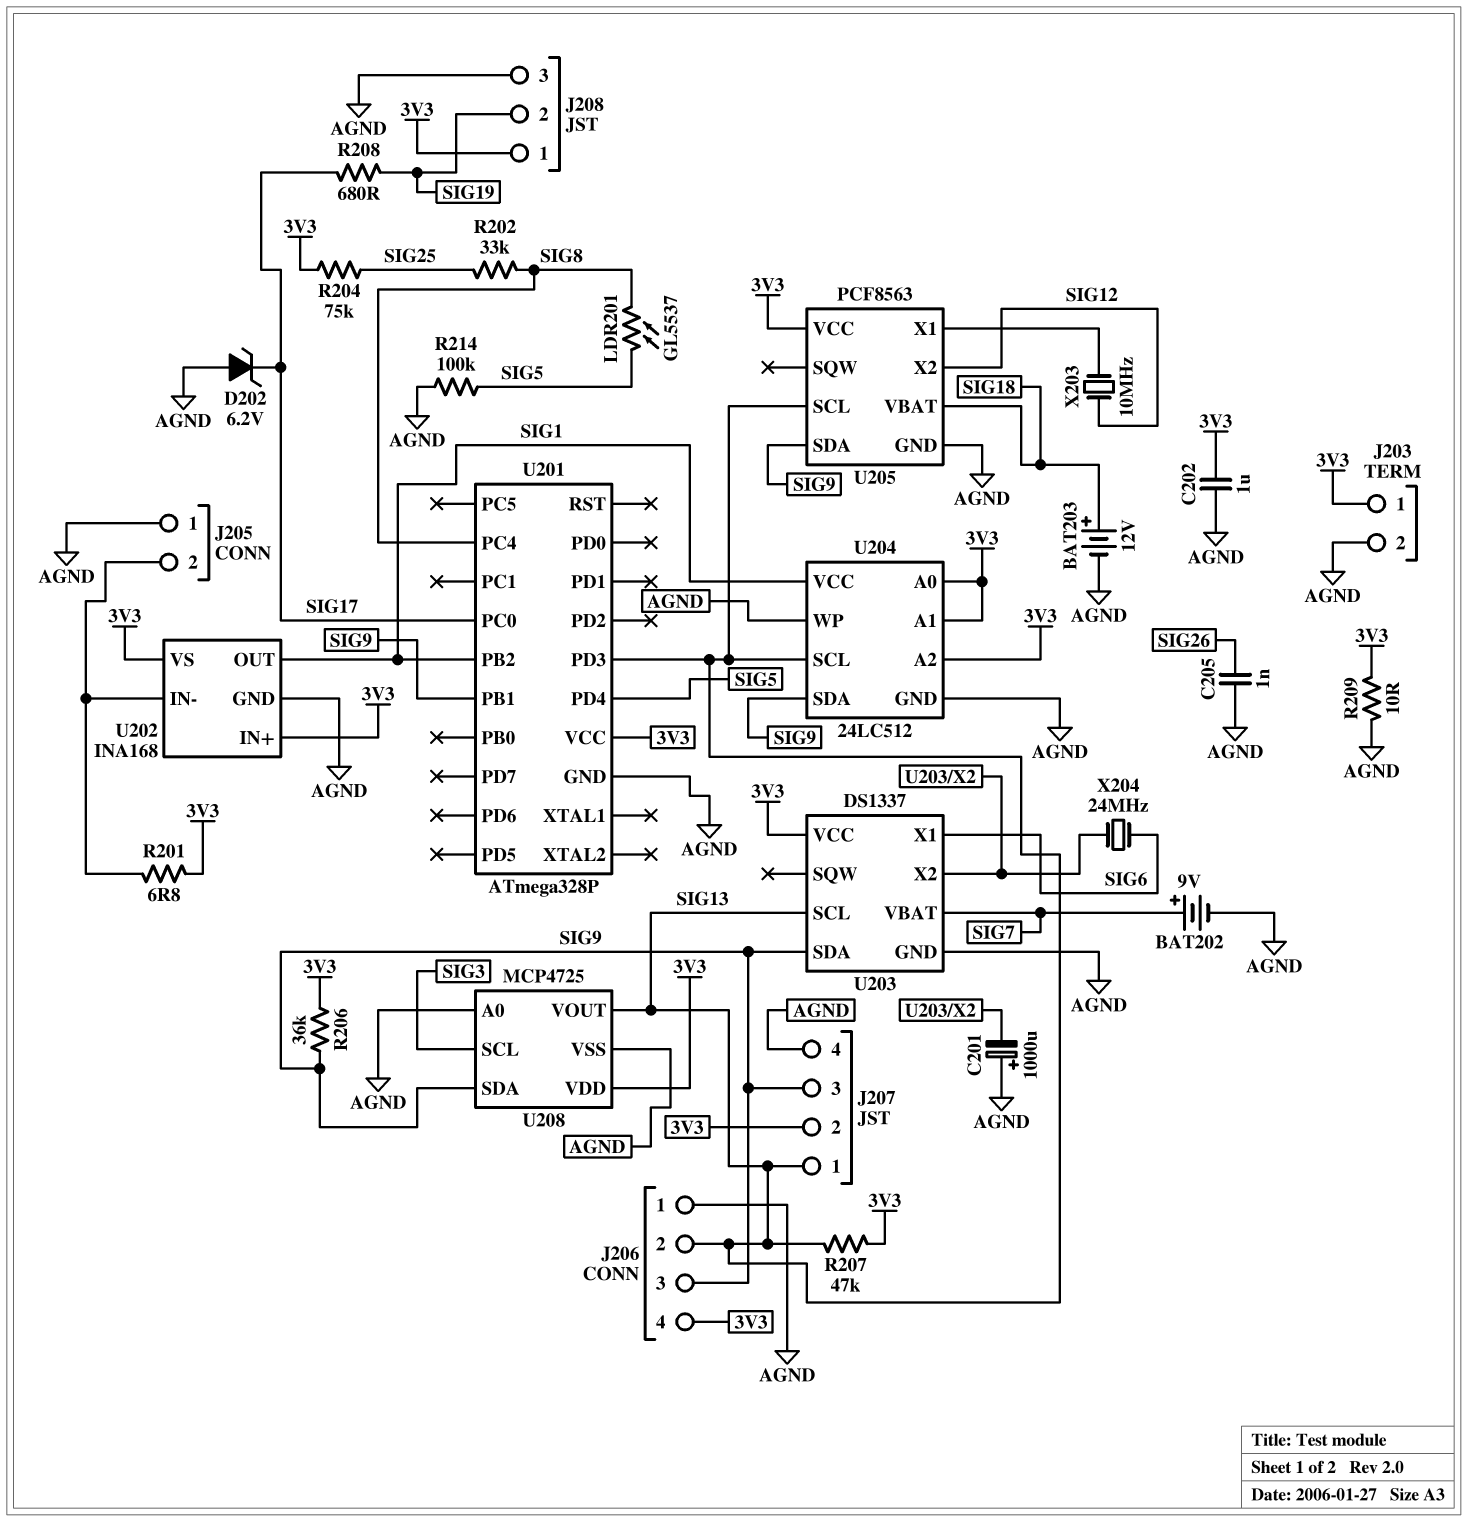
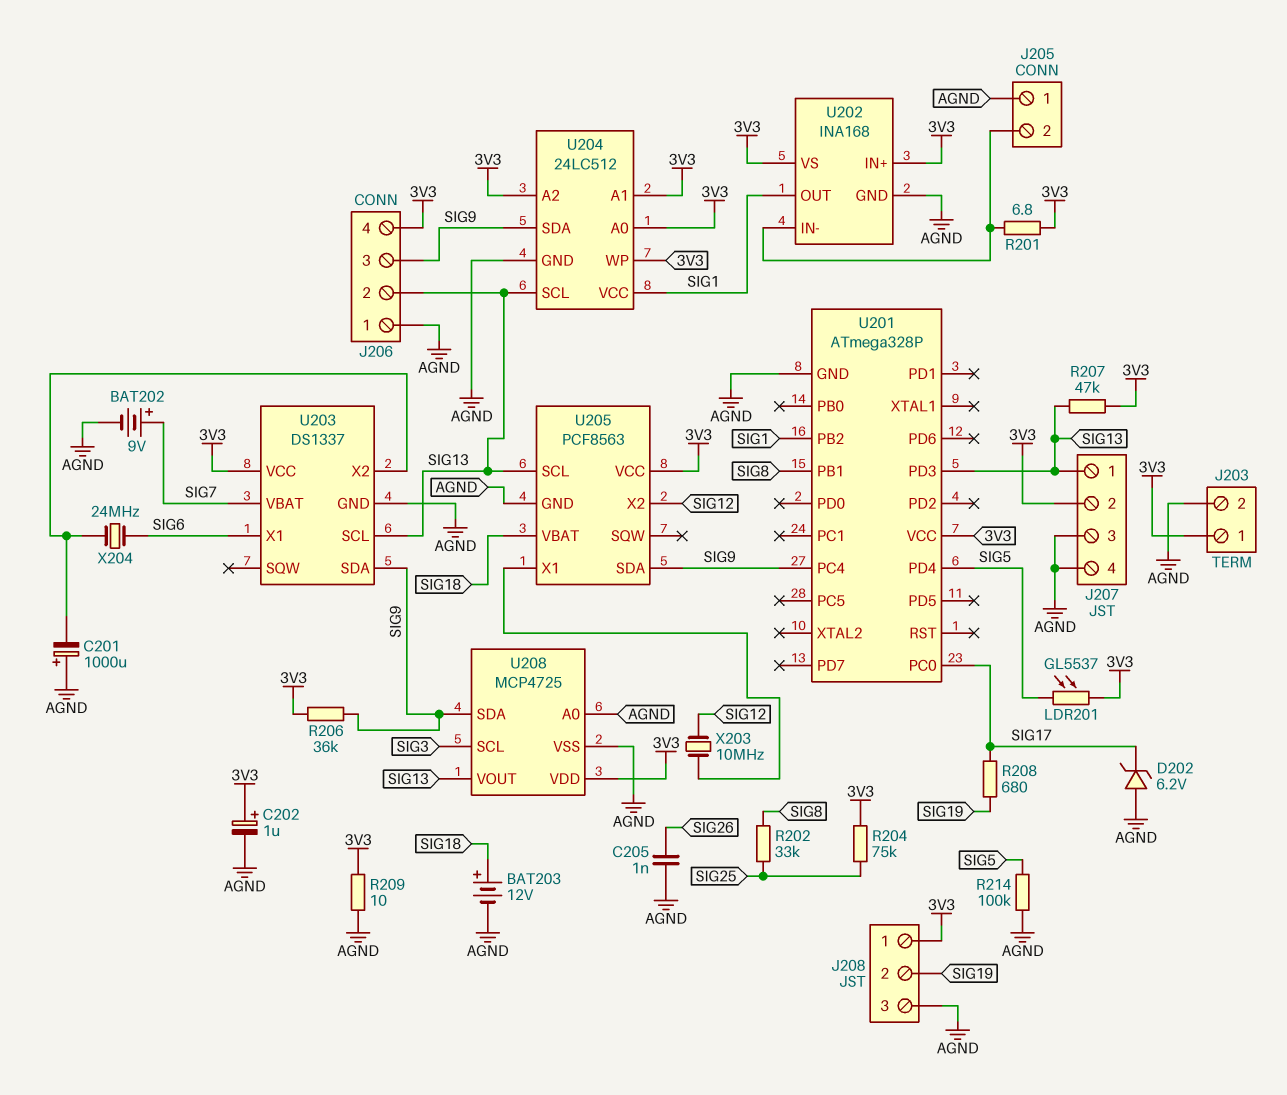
C202: 1uF (3V3, AGND) -> 1uF (plus 3V3, minus AGND)
J207 pin 3: SIG9 -> AGND
LDR201: GL5537 (SIG5, SIG8) -> GL5537 (3V3, SIG5)
U201 pin PB1: SIG9 -> SIG8
U201 pin PC4: SIG8 -> SIG9
U204 pin WP: AGND -> 3V3

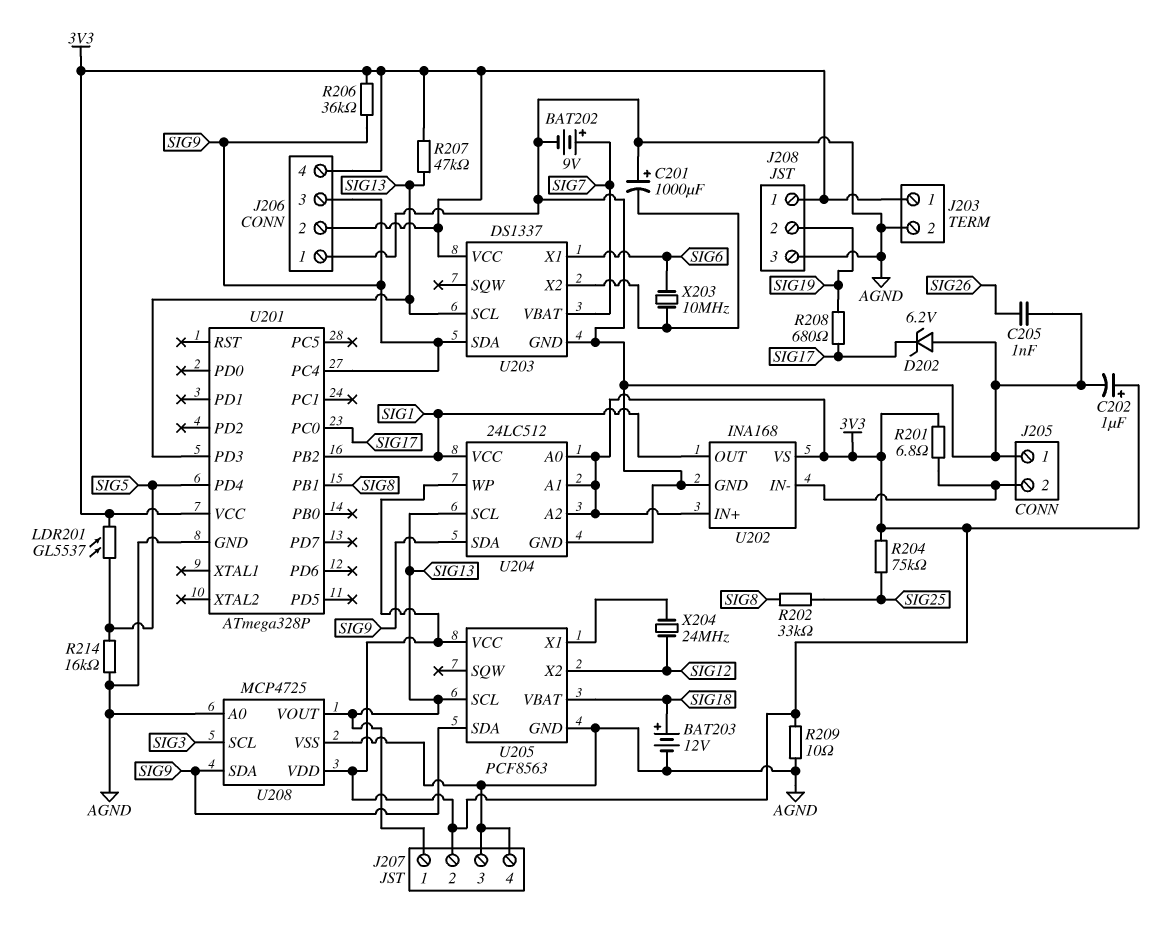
J206 pin 2: SIG13 -> 3V3
R214: 100k (AGND, SIG5) -> 16k (AGND, SIG5)
X203: 10MHz (SIG12, U205/X1) -> 10MHz (SIG6, U203/X2)
X204: 24MHz (SIG6, U203/X2) -> 24MHz (SIG12, U205/X1)

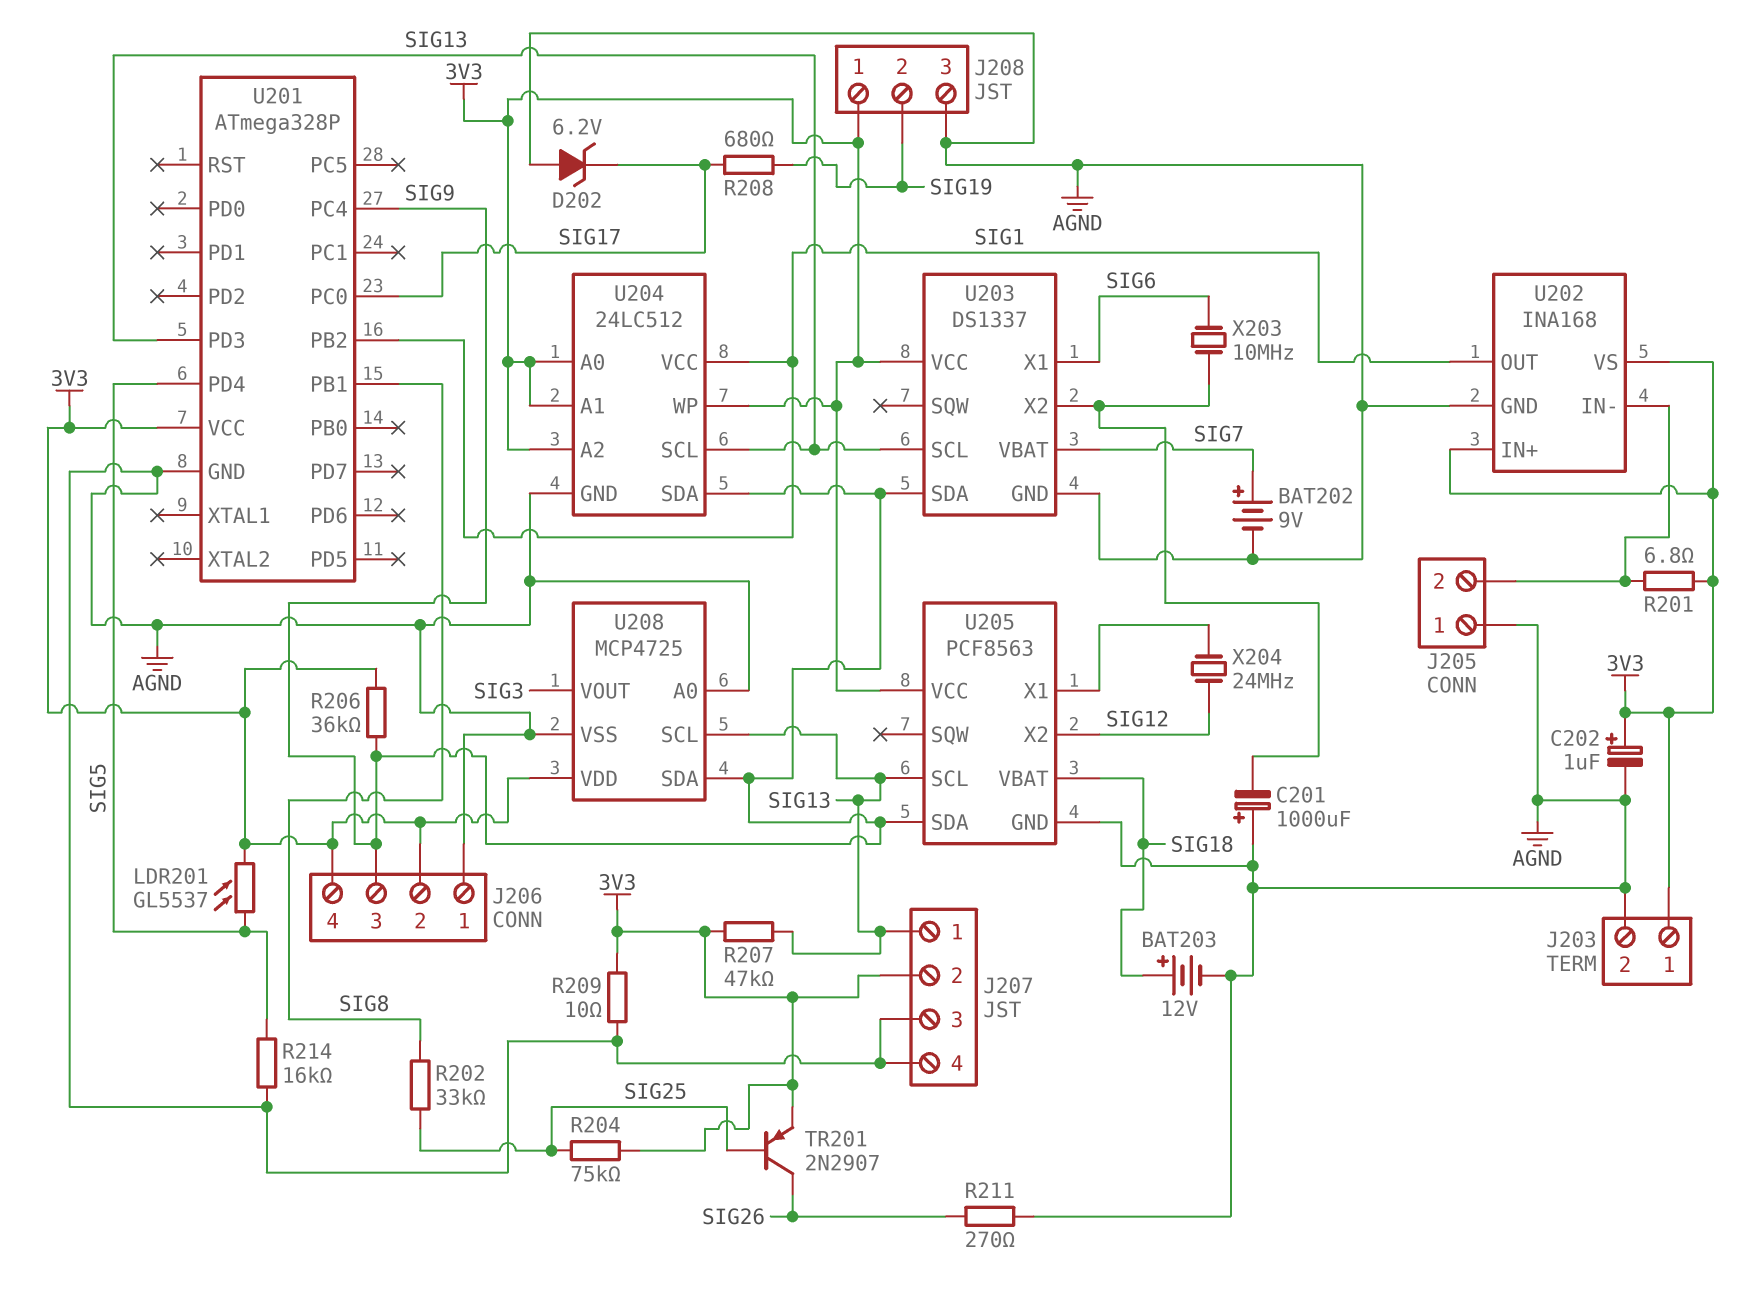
C205: 1nF (AGND, SIG26) -> none
R211: none -> 270 (AGND, SIG26)
TR201: none -> PNP 2N2907 (B SIG25, C SIG26, E 3V3)
U208 pin SCL: SIG3 -> SIG13
U208 pin VOUT: SIG13 -> SIG3

